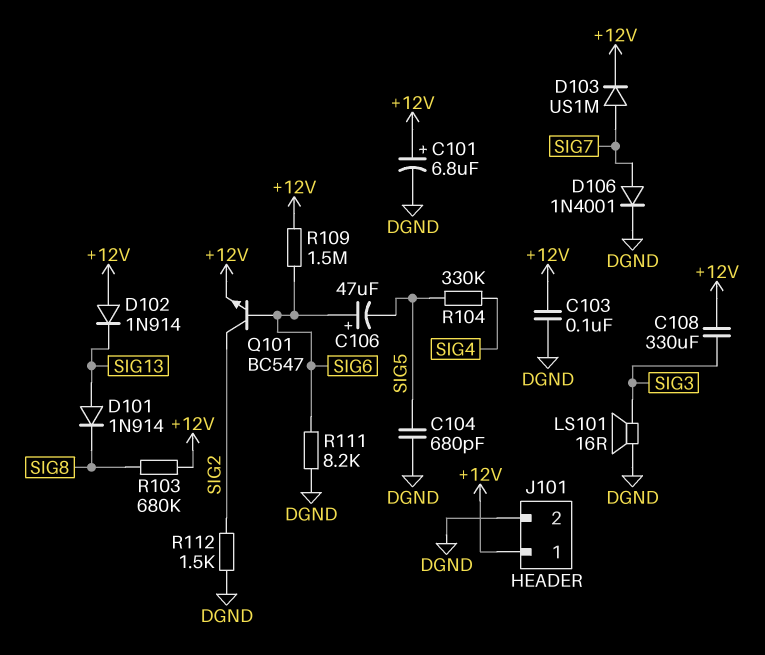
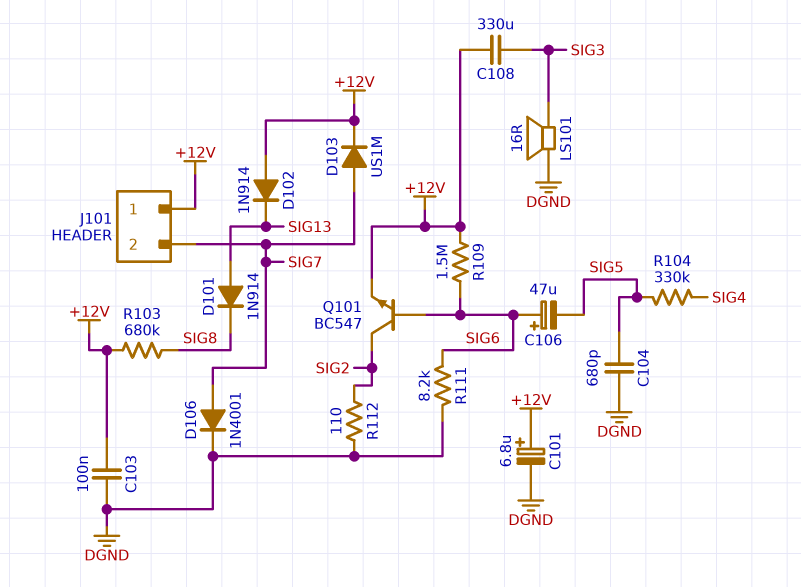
J101 pin 2: DGND -> SIG7
R112: 1.5k (DGND, SIG2) -> 110 (DGND, SIG2)

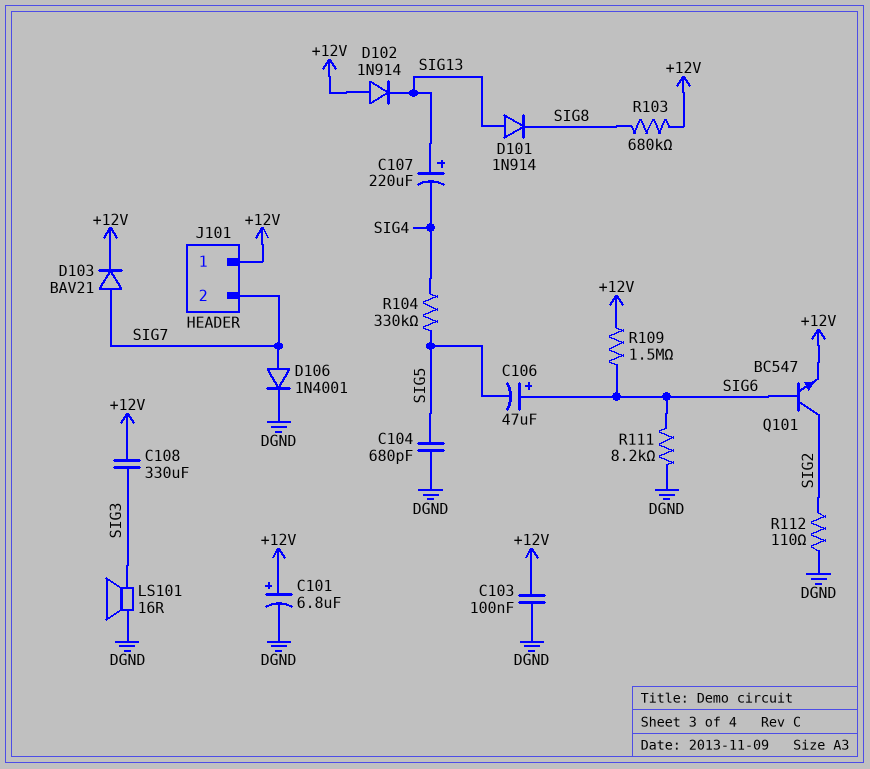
C107: none -> 220uF (plus SIG13, minus SIG4)
D103: diode US1M (A SIG7, K +12V) -> diode BAV21 (A SIG7, K +12V)

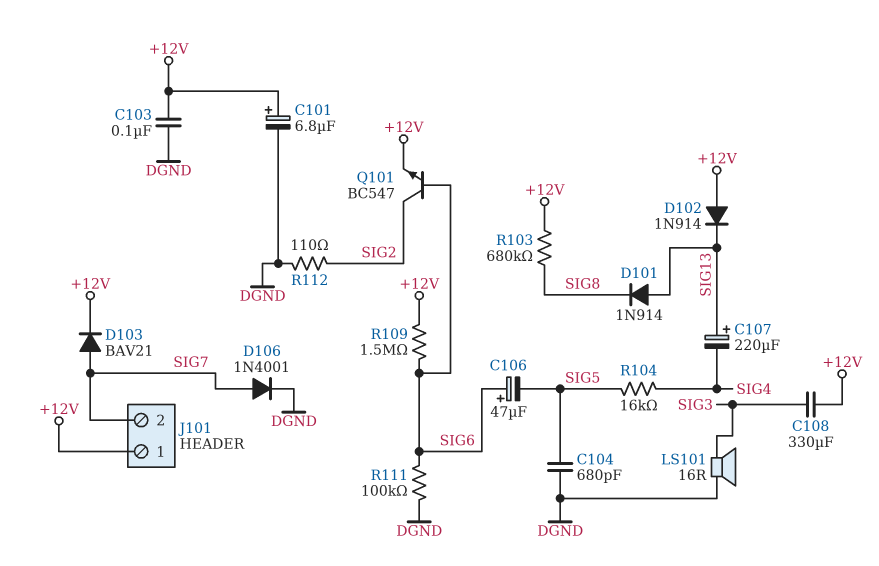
R104: 330k (SIG4, SIG5) -> 16k (SIG4, SIG5)
R111: 8.2k (DGND, SIG6) -> 100k (DGND, SIG6)

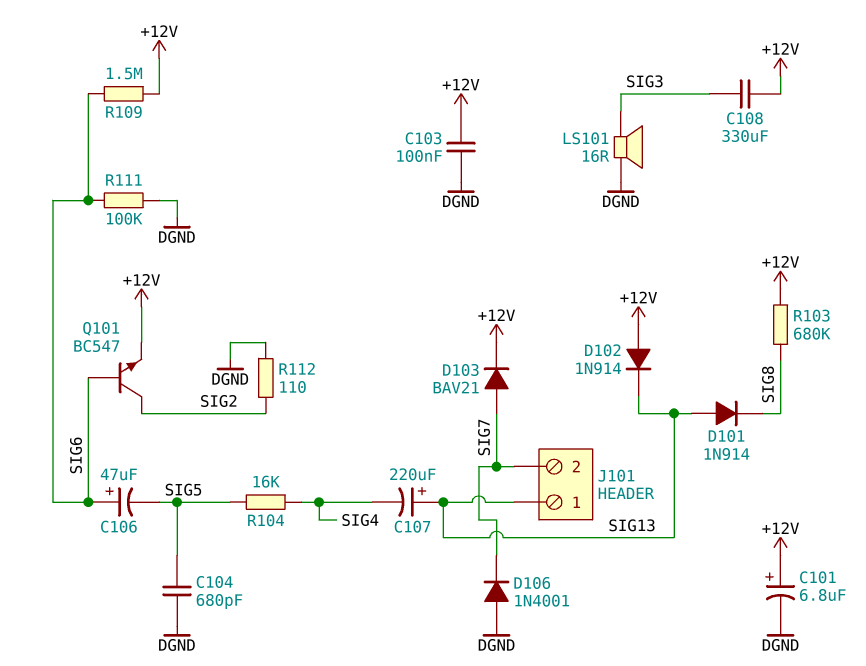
D106: diode 1N4001 (A SIG7, K DGND) -> diode 1N4001 (A DGND, K SIG7)
J101 pin 1: +12V -> SIG13

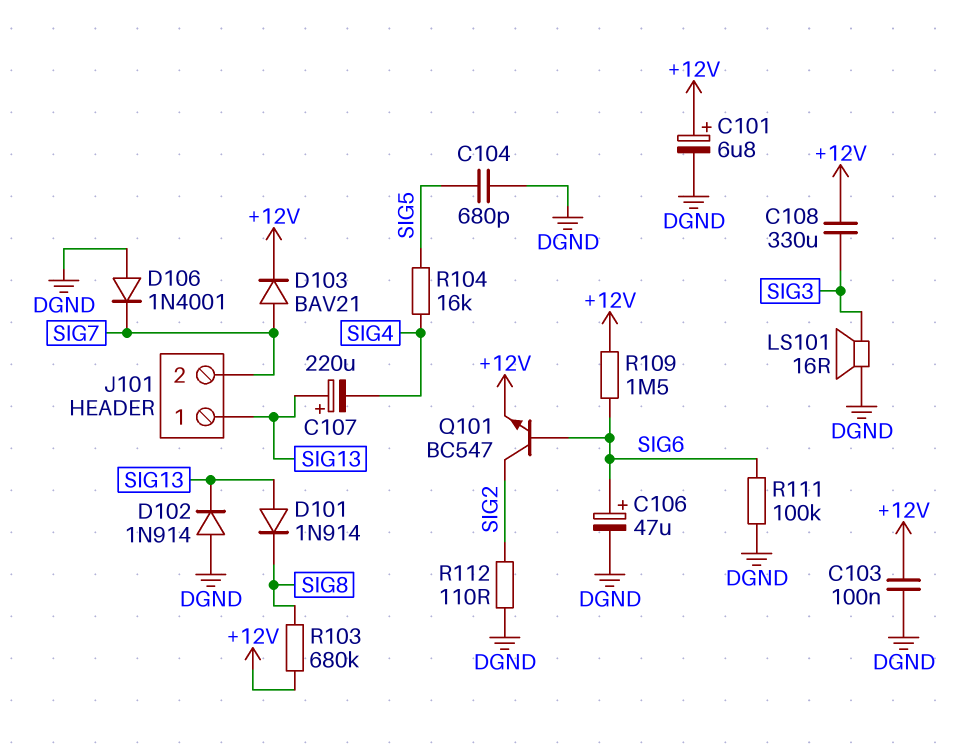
C106: 47uF (plus SIG6, minus SIG5) -> 47uF (plus SIG6, minus DGND)
D102: diode 1N914 (A +12V, K SIG13) -> diode 1N914 (A DGND, K SIG13)

